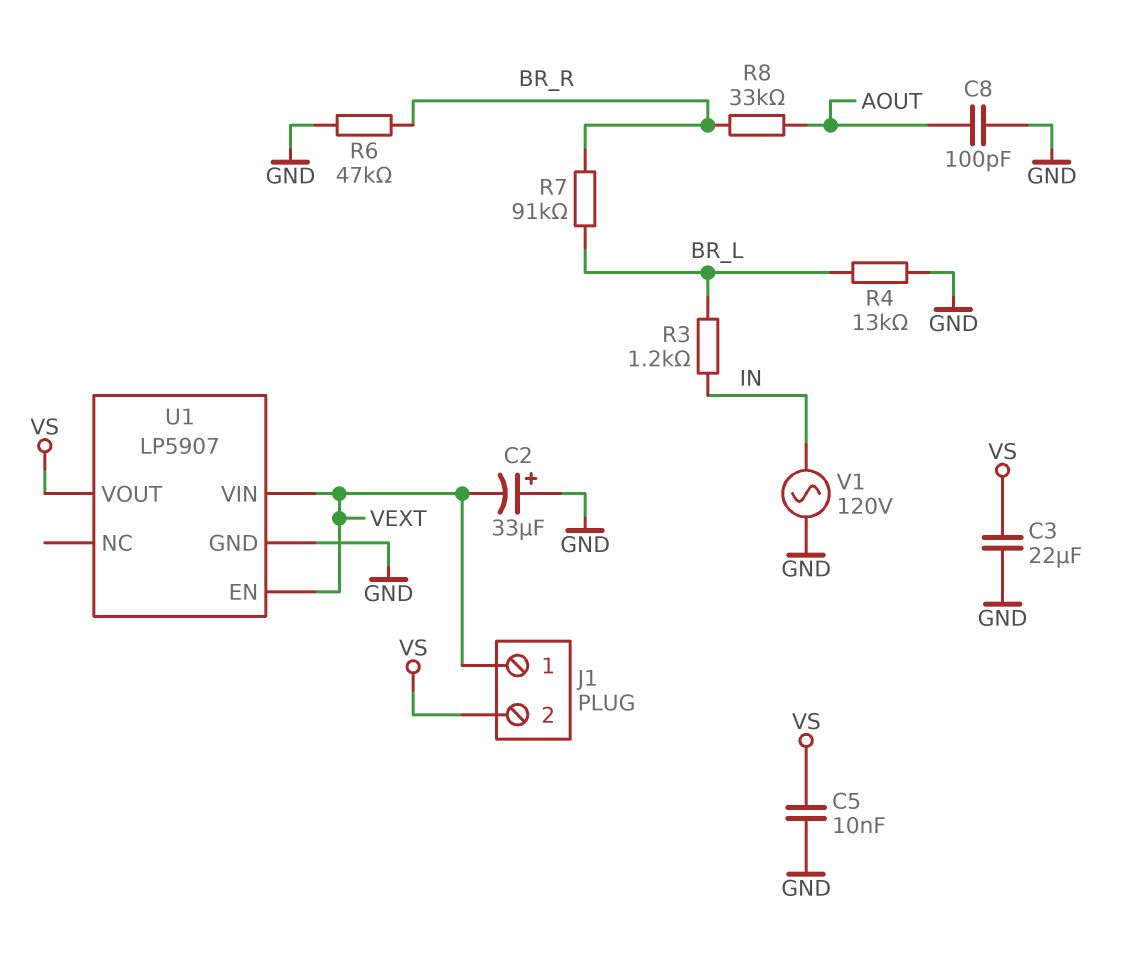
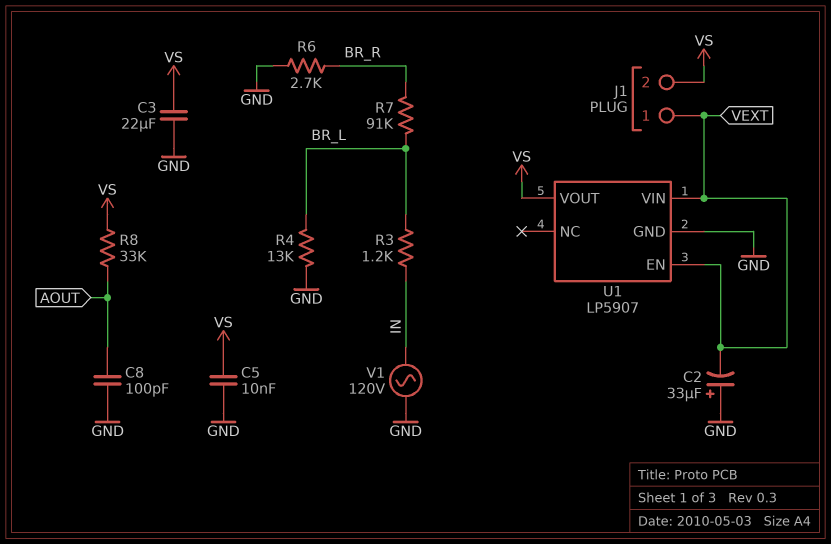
R6: 47k (BR_R, GND) -> 2.7k (BR_R, GND)
R8: 33k (AOUT, BR_R) -> 33k (AOUT, VS)

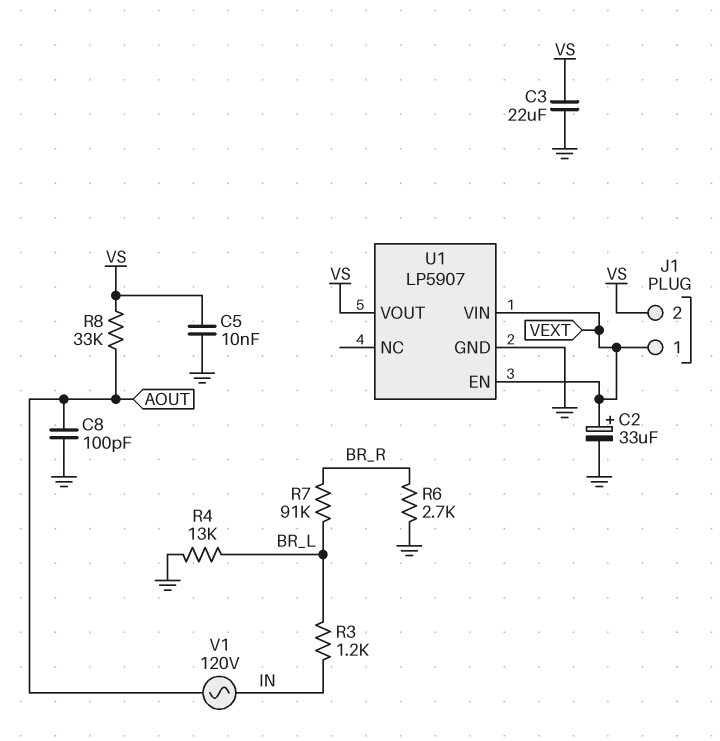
C2: 33uF (plus GND, minus VEXT) -> 33uF (plus VEXT, minus GND)
V1: AC 120V (GND, IN) -> AC 120V (AOUT, IN)

